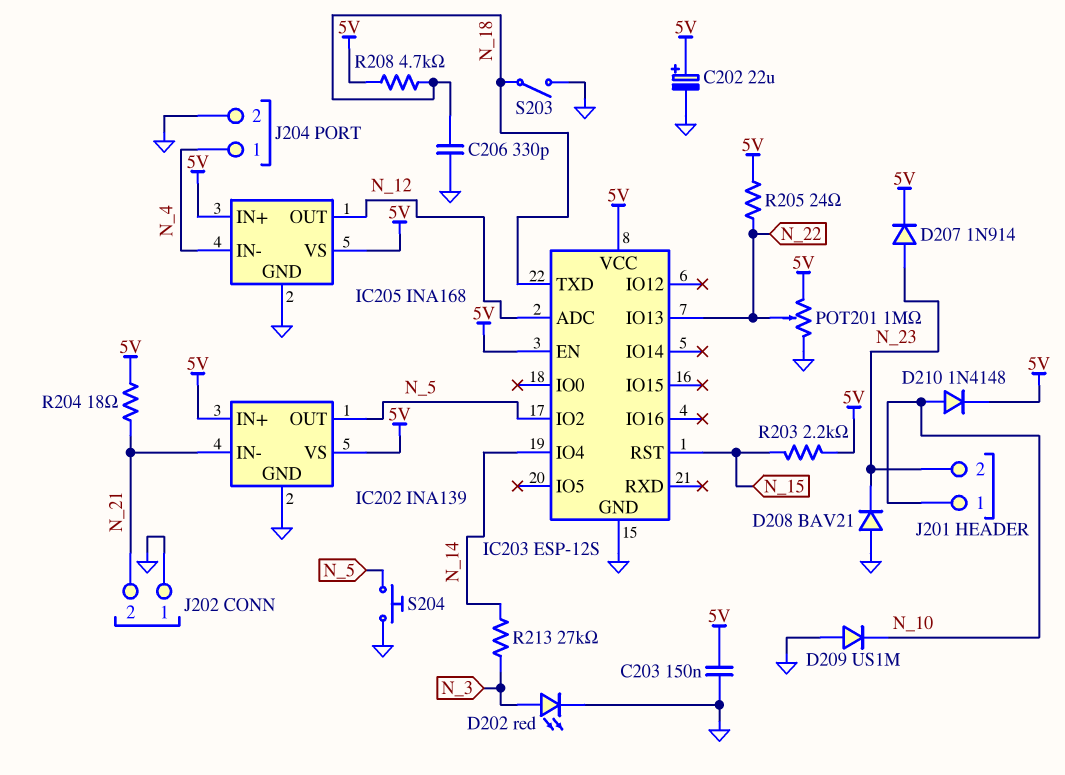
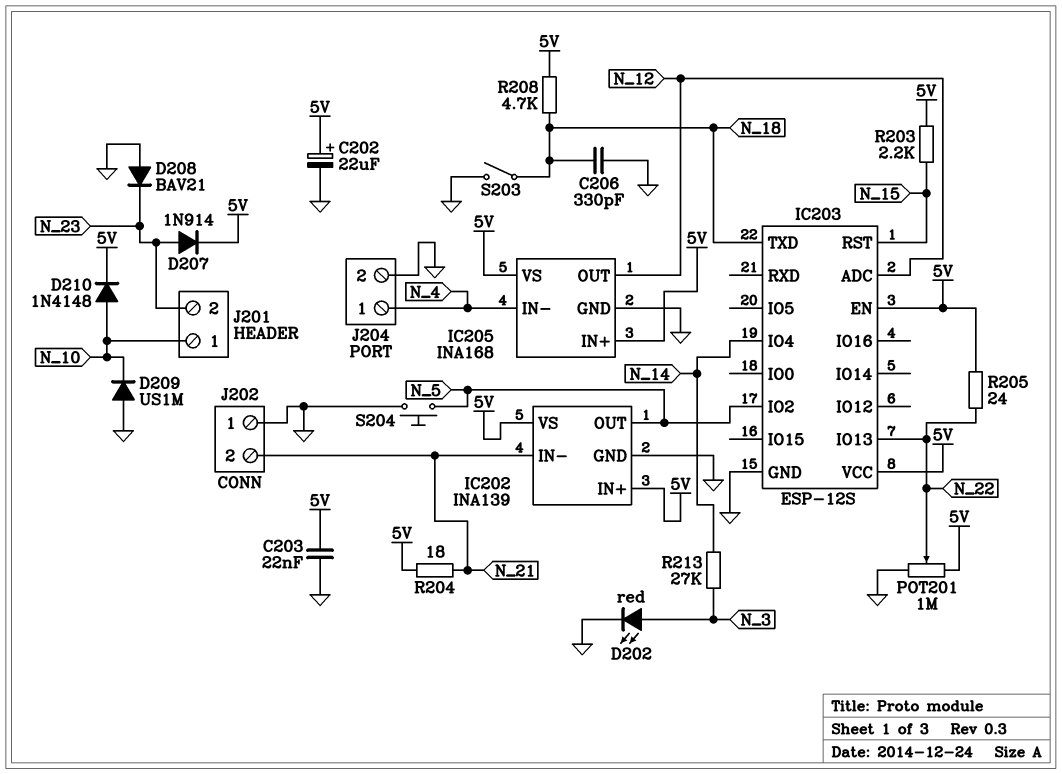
C203: 150nF (5V, GND) -> 22nF (5V, GND)

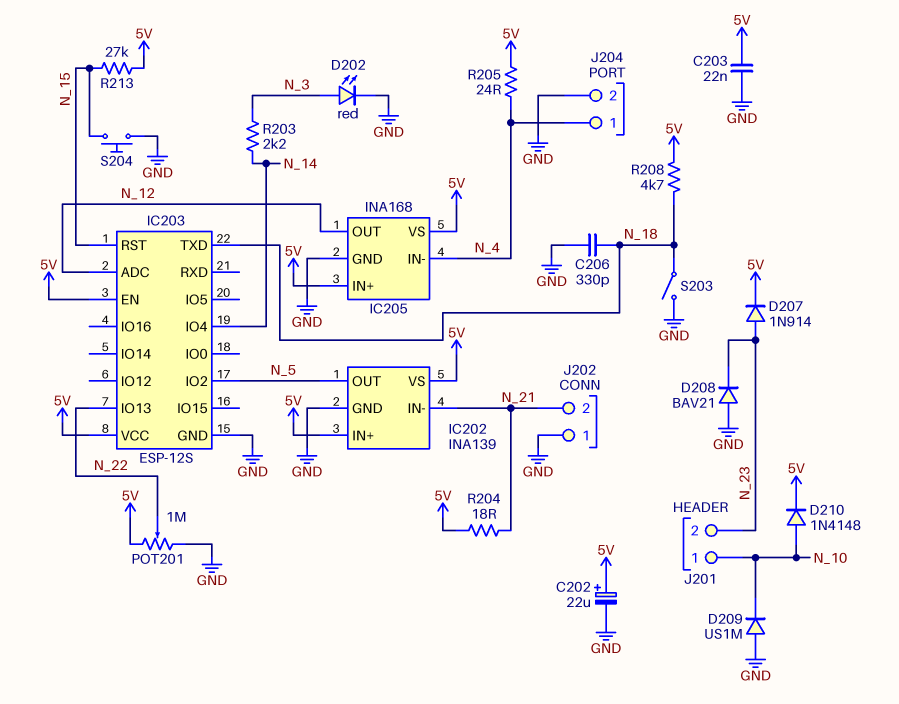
R203: 2.2k (5V, N_15) -> 2.2k (N_3, N_14)
R205: 24 (5V, N_22) -> 24 (5V, N_4)
R213: 27k (N_3, N_14) -> 27k (5V, N_15)
S204: button (GND, N_5) -> button (GND, N_15)

